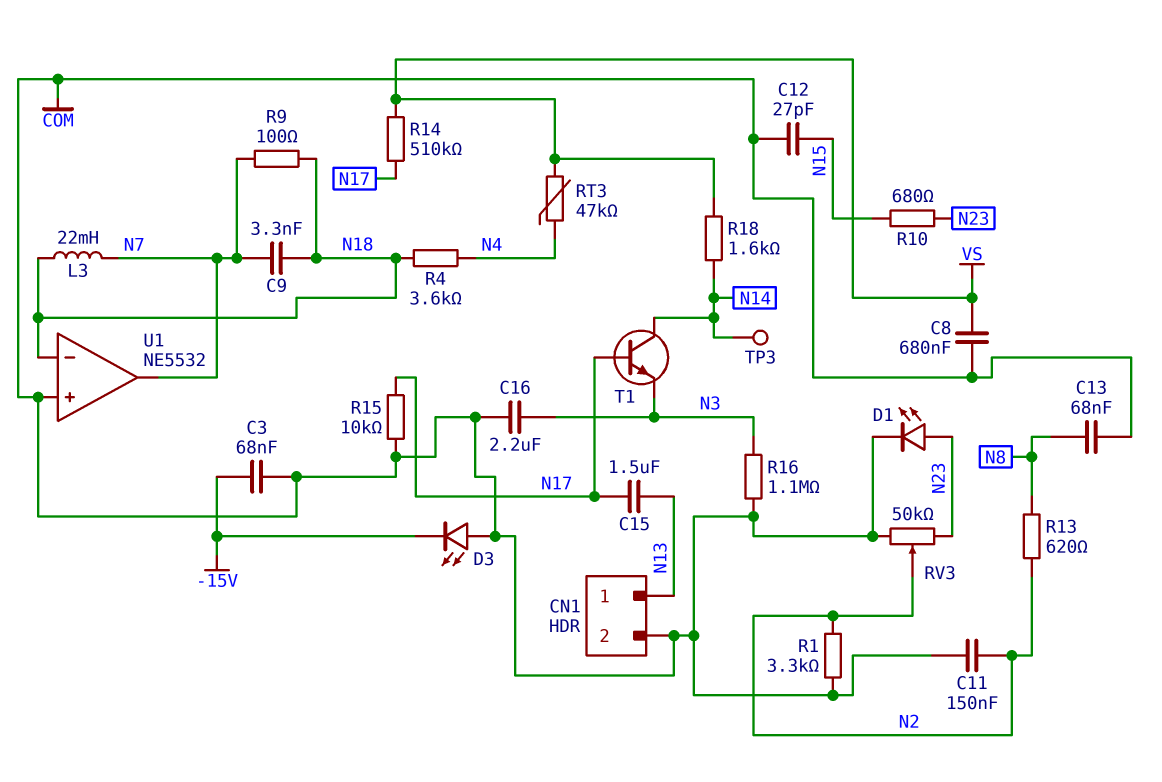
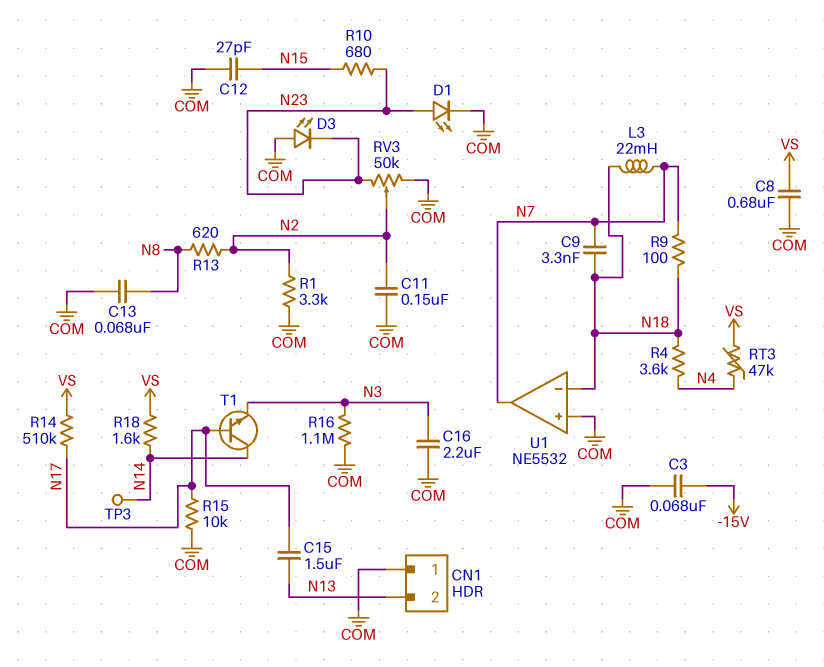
CN1 pin 1: N13 -> COM
CN1 pin 2: COM -> N13
D3: LED (A COM, K -15V) -> LED (A COM, K N23)

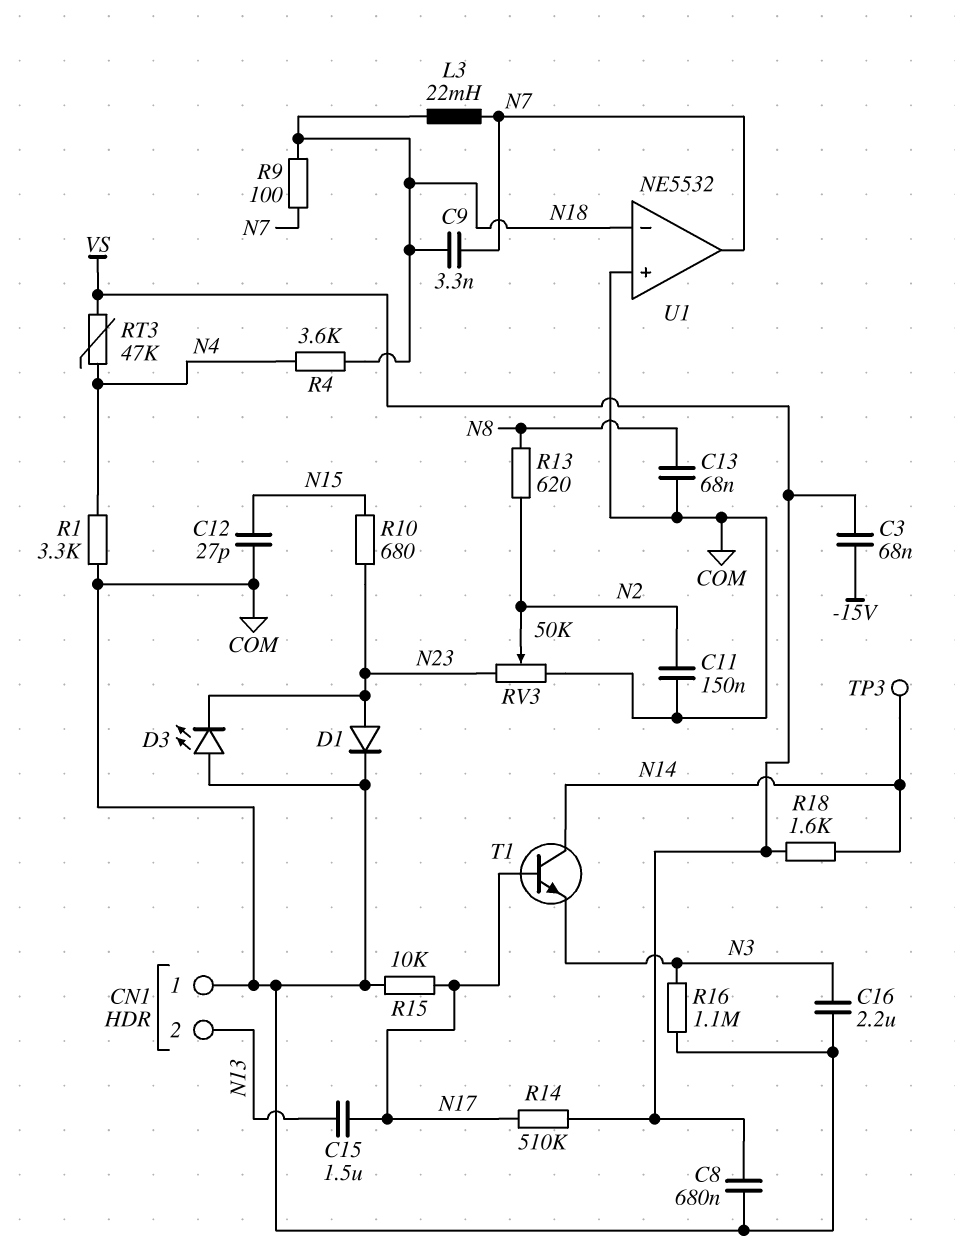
C3: 68nF (-15V, COM) -> 68nF (-15V, VS)
D1: LED (A N23, K COM) -> diode (A N23, K COM)
R1: 3.3k (COM, N2) -> 3.3k (COM, N4)

